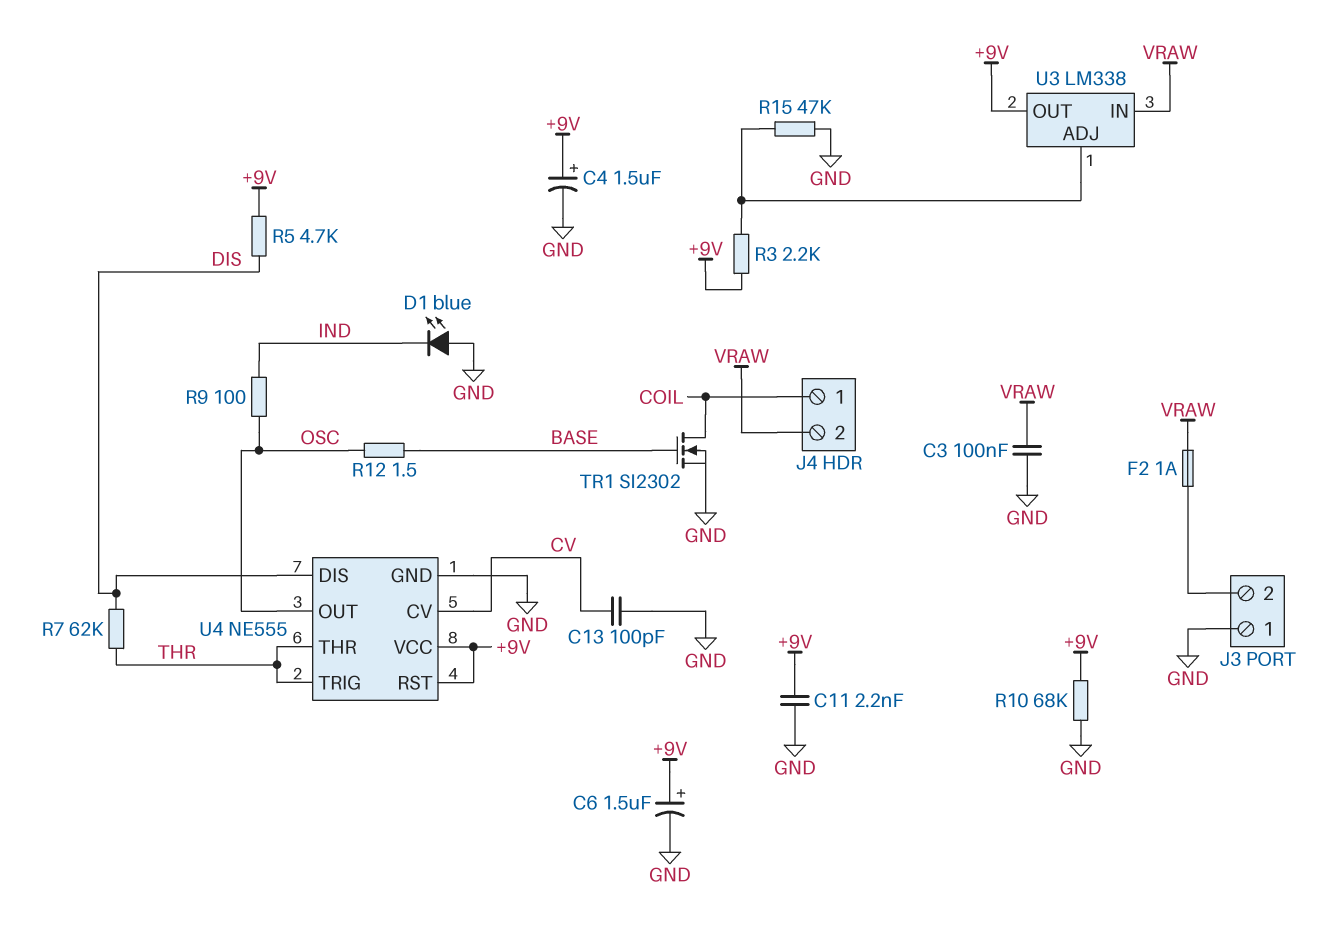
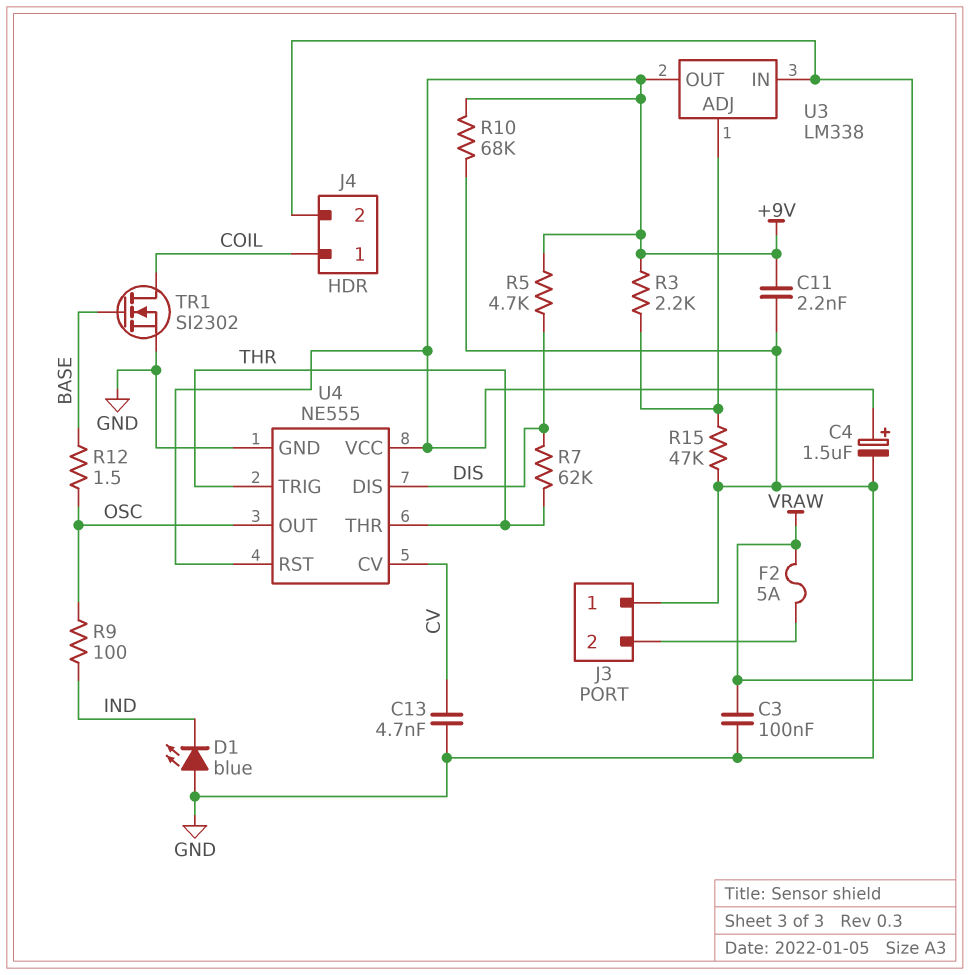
C6: 1.5uF (plus +9V, minus GND) -> none
C13: 100pF (CV, GND) -> 4.7nF (CV, GND)
F2: 1A (J3/2, VRAW) -> 5A (J3/2, VRAW)

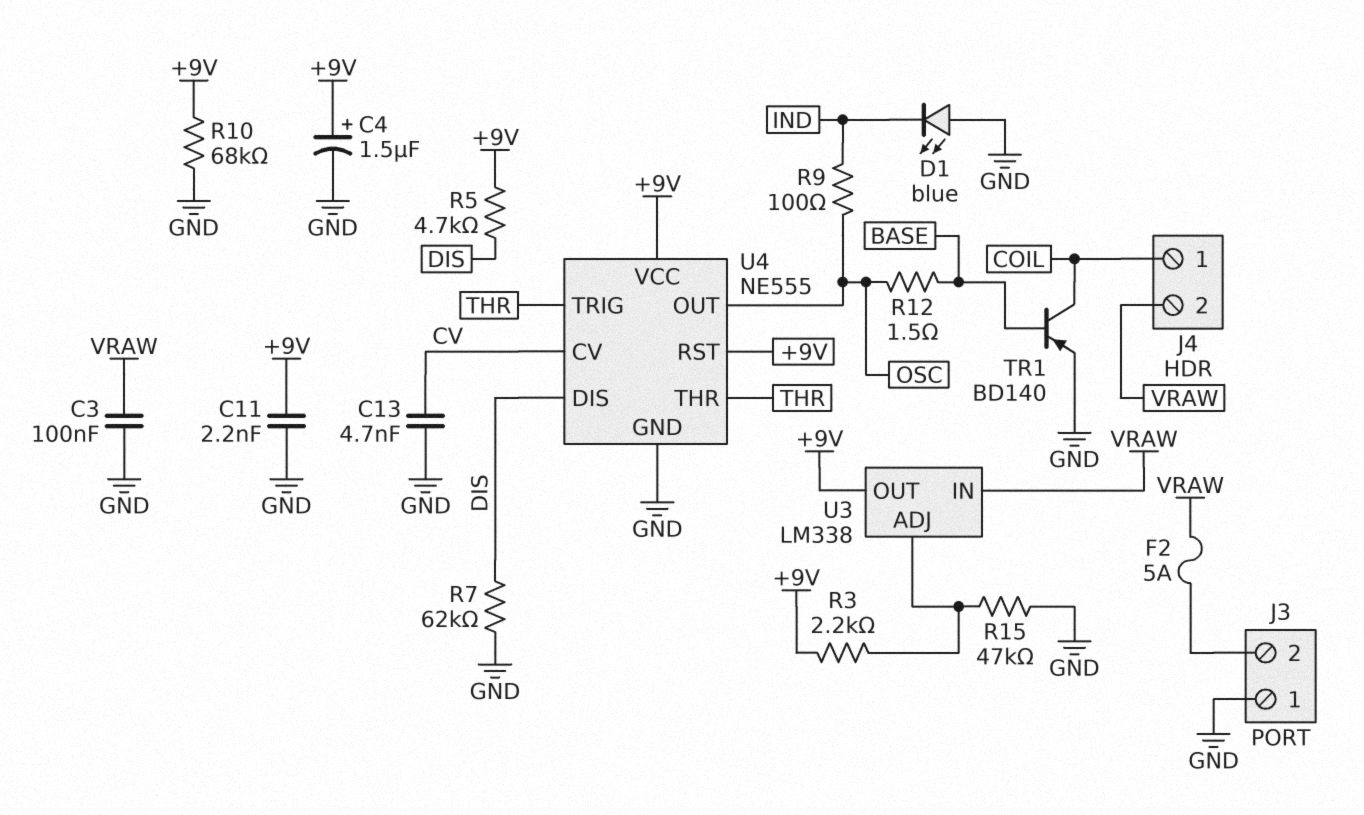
R7: 62k (DIS, THR) -> 62k (DIS, GND)
TR1: NMOS SI2302 (G BASE, D COIL, S GND) -> PNP BD140 (B BASE, C COIL, E GND)

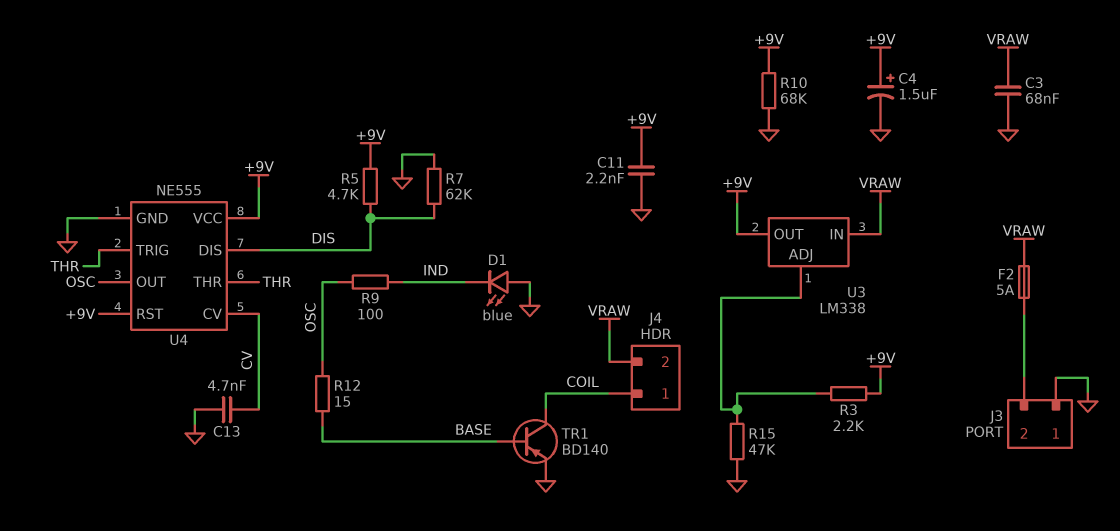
C3: 100nF (GND, VRAW) -> 68nF (GND, VRAW)
R12: 1.5 (BASE, OSC) -> 15 (BASE, OSC)

